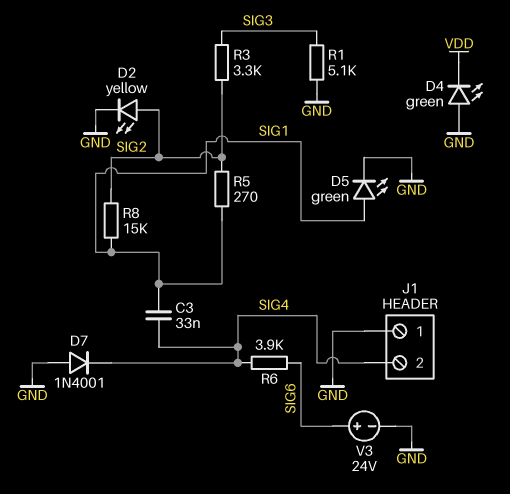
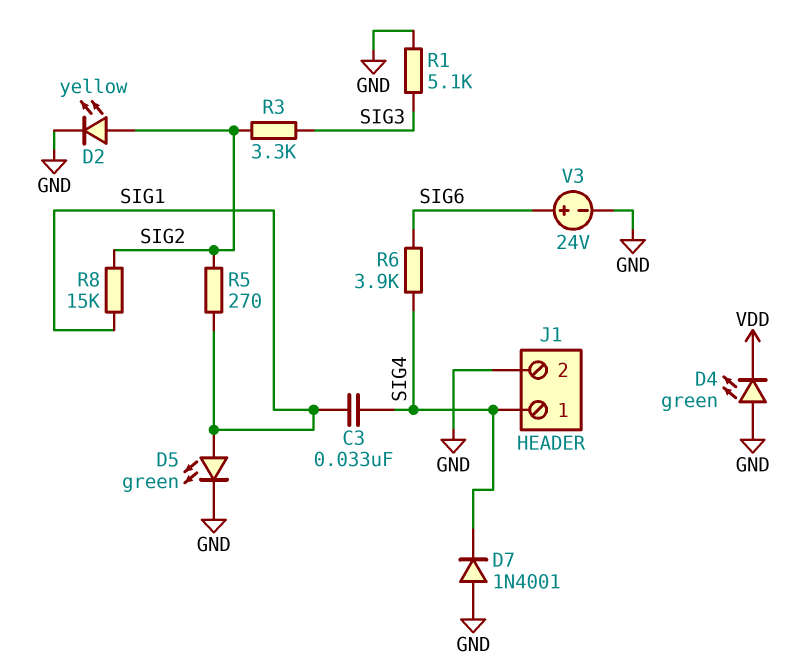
J1 pin 1: GND -> SIG4
J1 pin 2: SIG4 -> GND

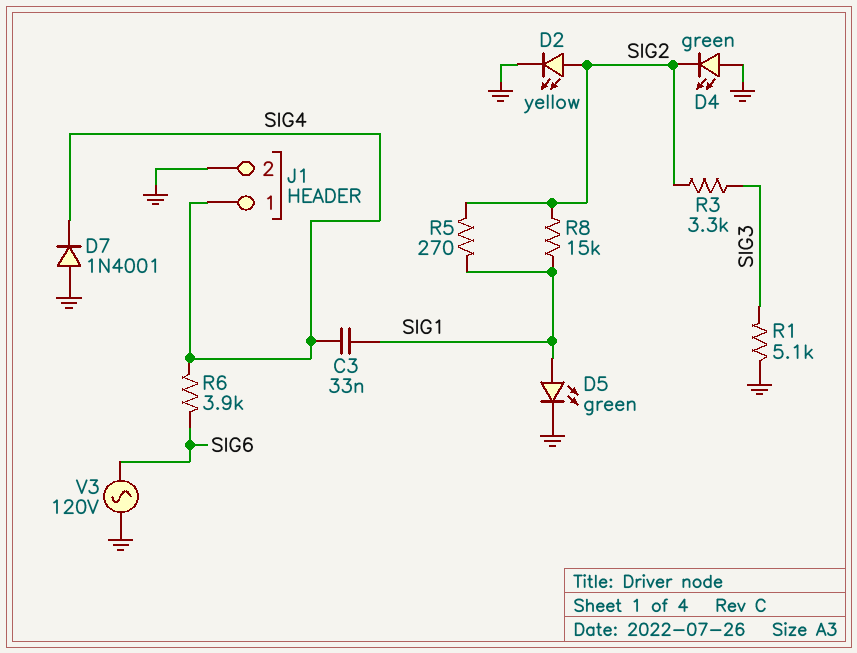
D4: LED green (A GND, K VDD) -> LED green (A GND, K SIG2)
V3: 24V (plus SIG6, minus GND) -> AC 120V (GND, SIG6)

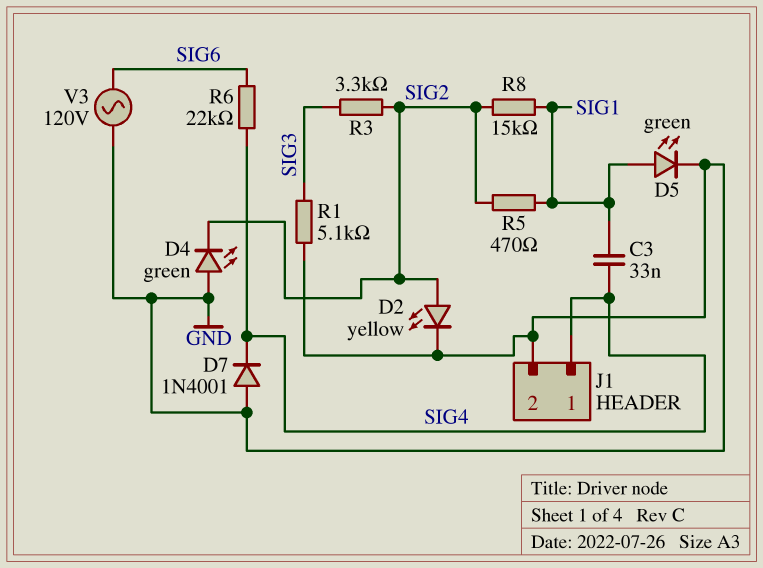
R5: 270 (SIG1, SIG2) -> 470 (SIG1, SIG2)
R6: 3.9k (SIG4, SIG6) -> 22k (SIG4, SIG6)

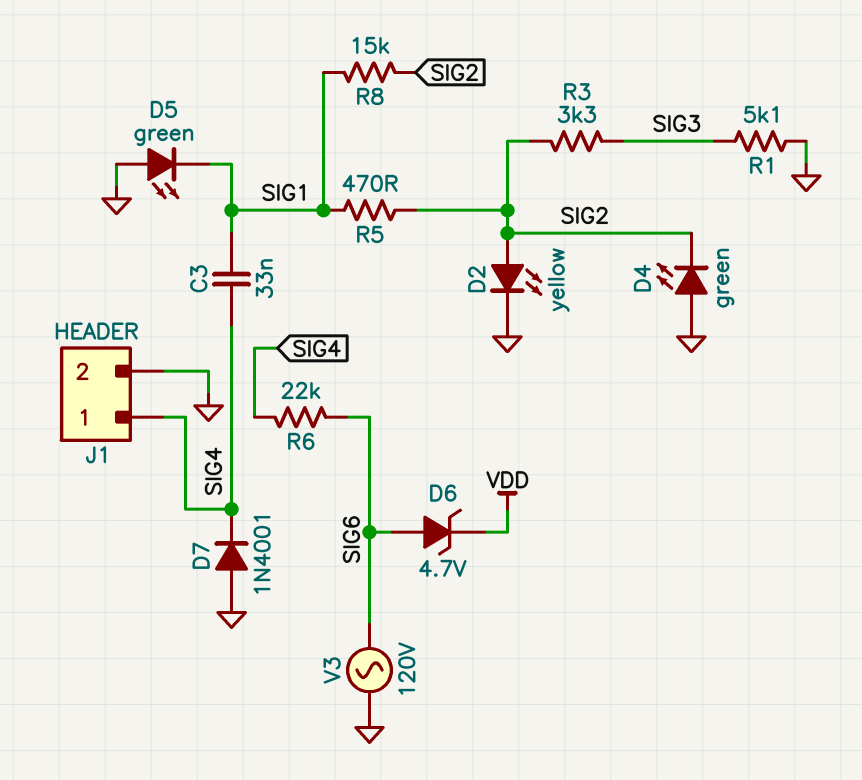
D5: LED green (A SIG1, K GND) -> LED green (A GND, K SIG1)
D6: none -> zener 4.7V (A SIG6, K VDD)

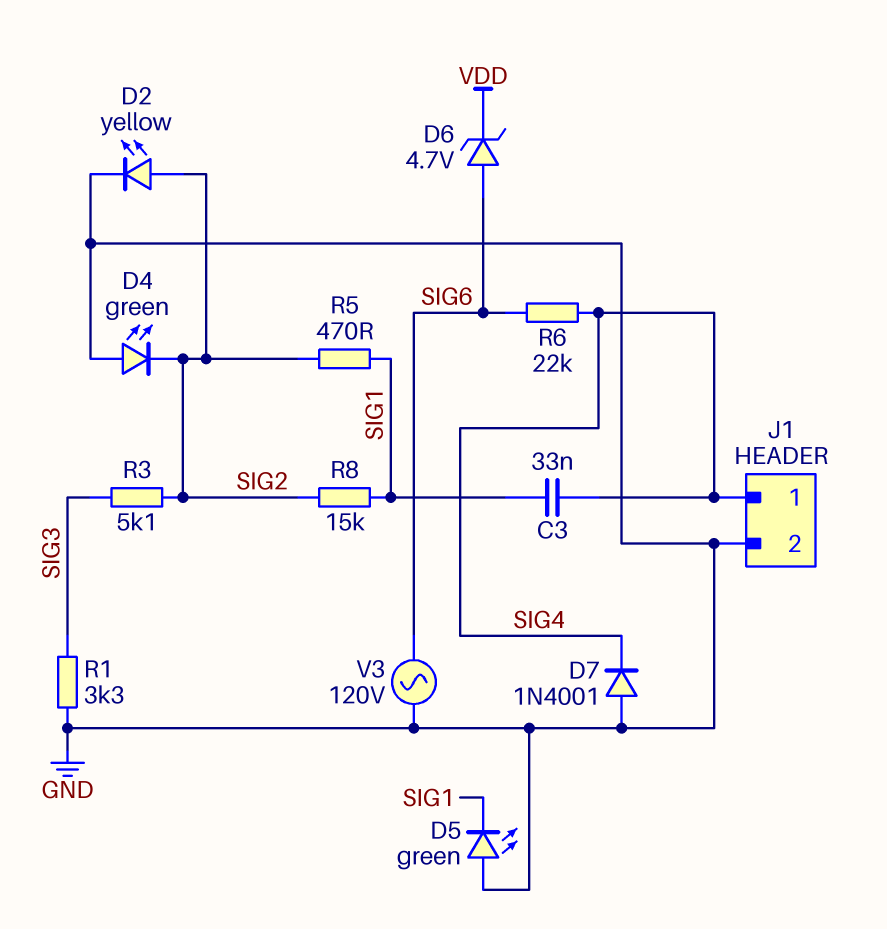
R1: 5.1k (GND, SIG3) -> 3.3k (GND, SIG3)
R3: 3.3k (SIG2, SIG3) -> 5.1k (SIG2, SIG3)

